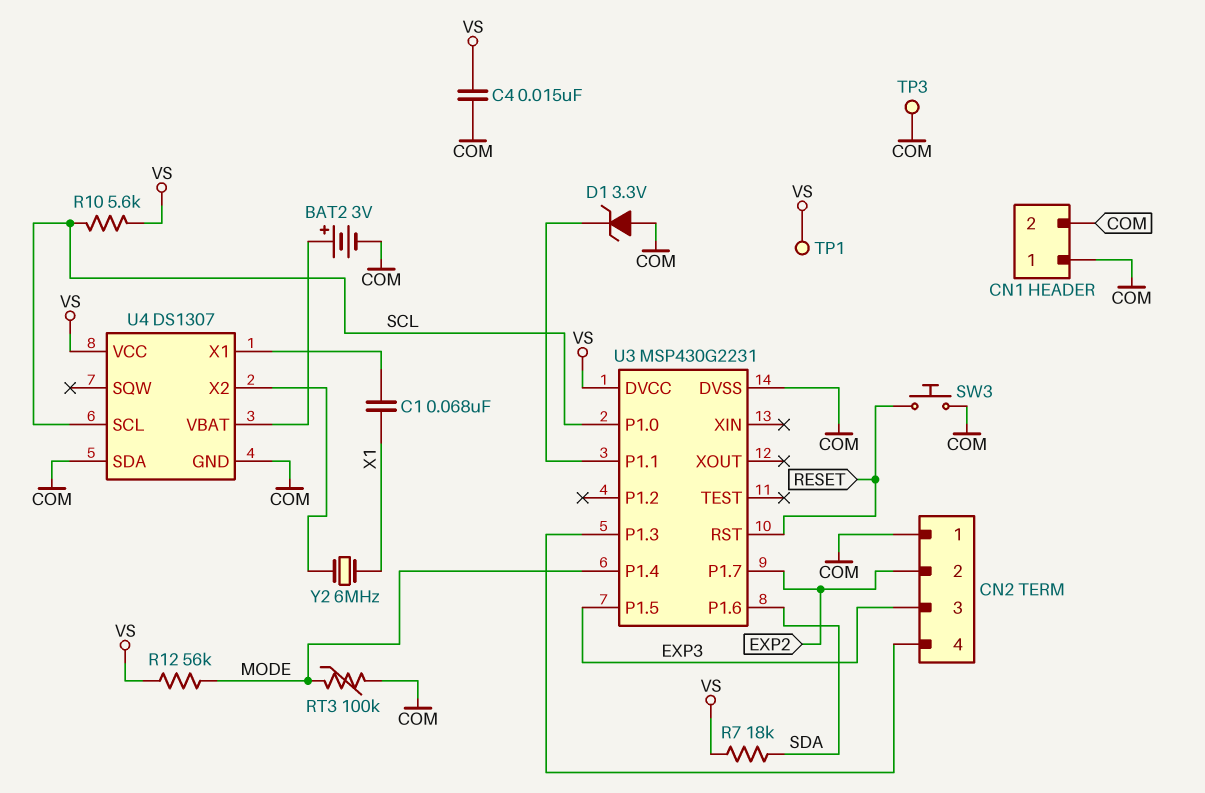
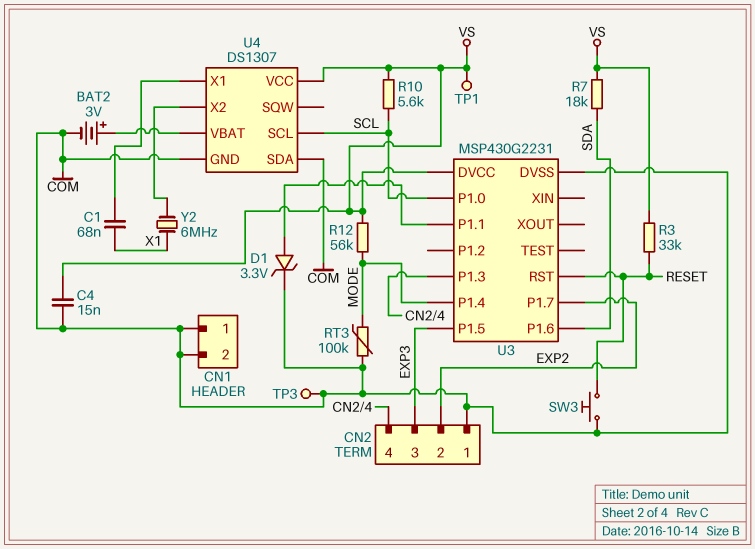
D1: zener 3.3V (A COM, K U3/P1.1) -> zener 3.3V (A U3/P1.1, K COM)
R3: none -> 33k (RESET, VS)

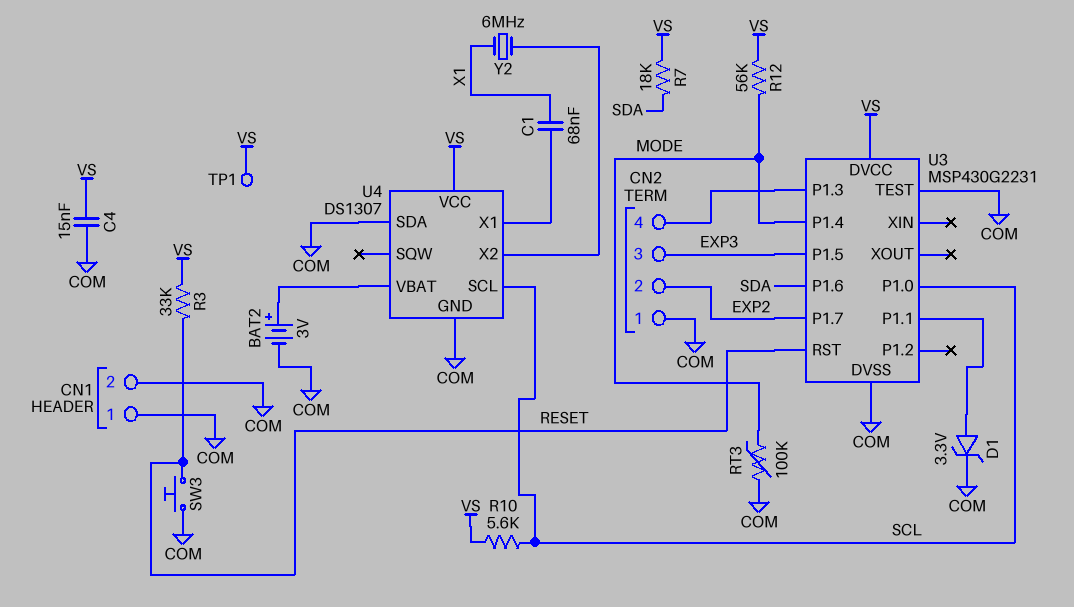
TP3: test point (COM) -> none
U3 pin TEST: none -> COM

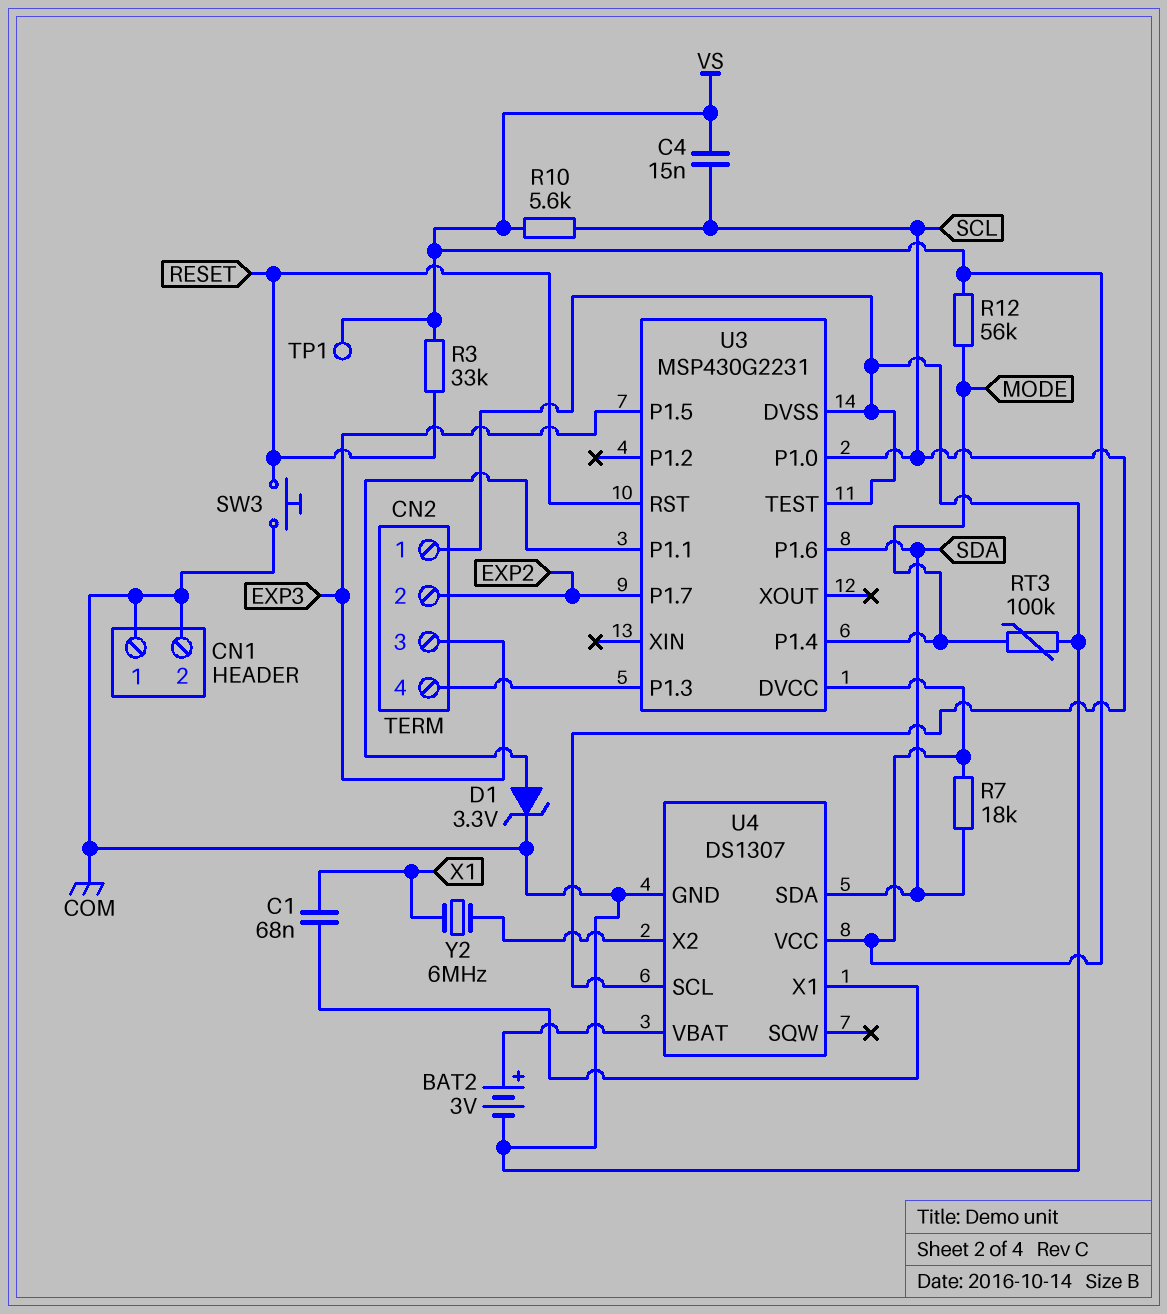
C4: 15nF (COM, VS) -> 15nF (SCL, VS)
U4 pin SDA: COM -> SDA

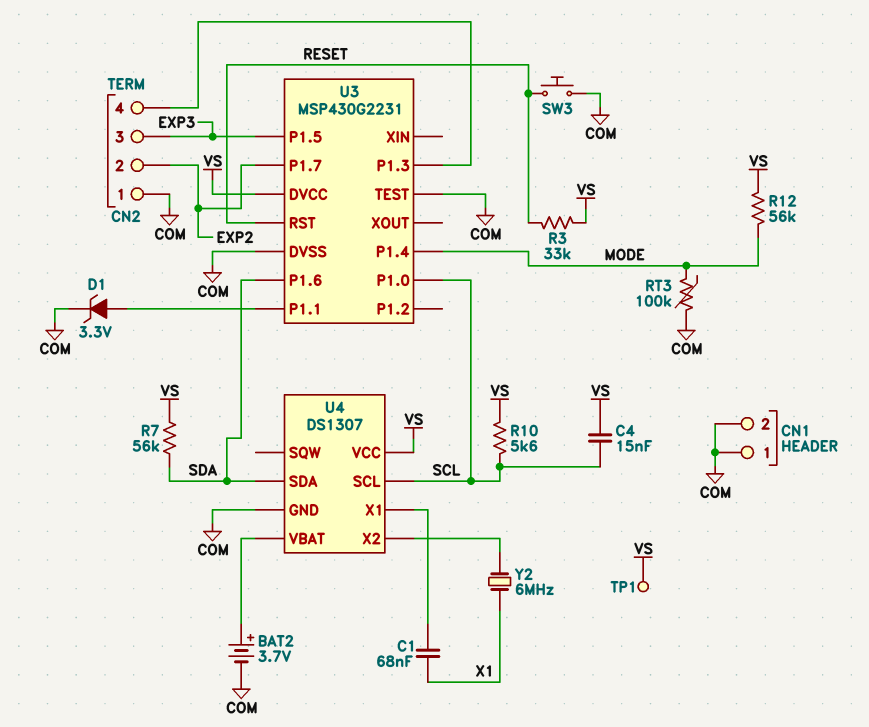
BAT2: 3V (plus U4/VBAT, minus COM) -> 3.7V (plus U4/VBAT, minus COM)
R7: 18k (SDA, VS) -> 56k (SDA, VS)

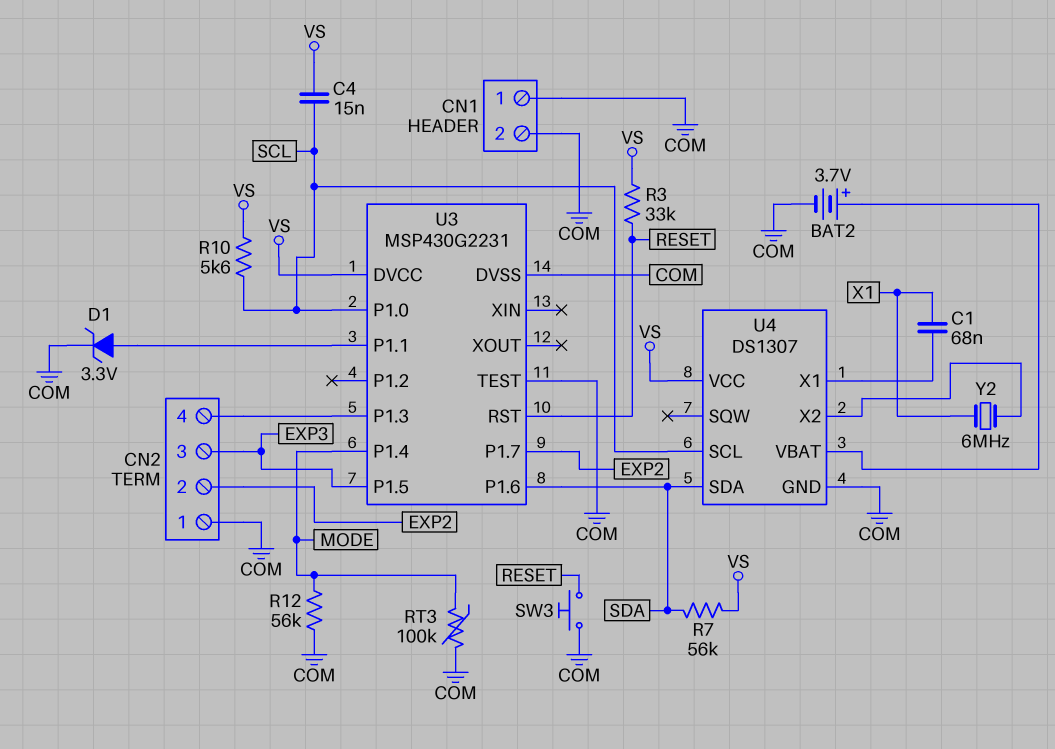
R12: 56k (MODE, VS) -> 56k (COM, MODE)
TP1: test point (VS) -> none

